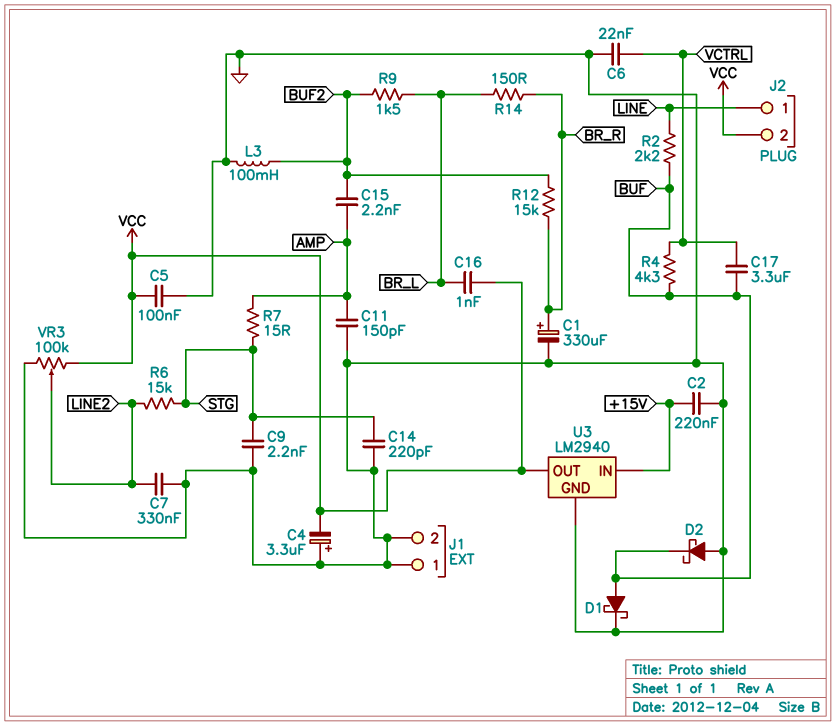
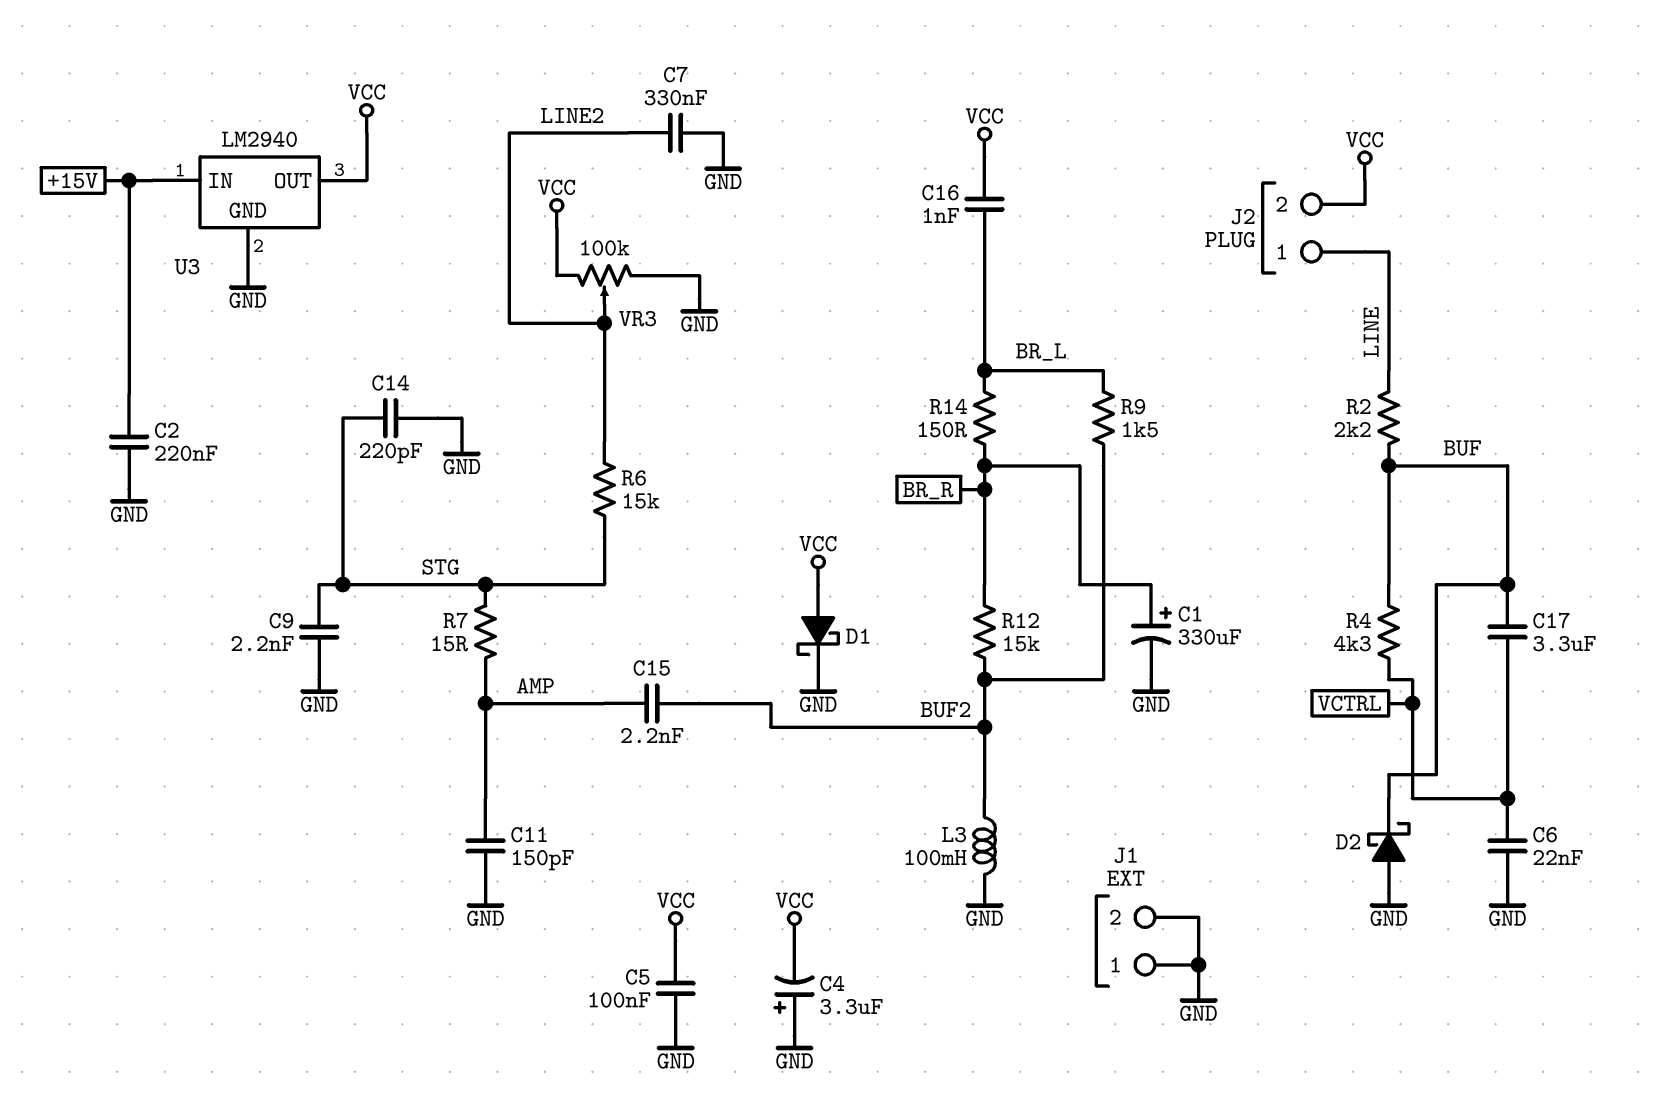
D1: schottky (A BUF, K GND) -> schottky (A VCC, K GND)

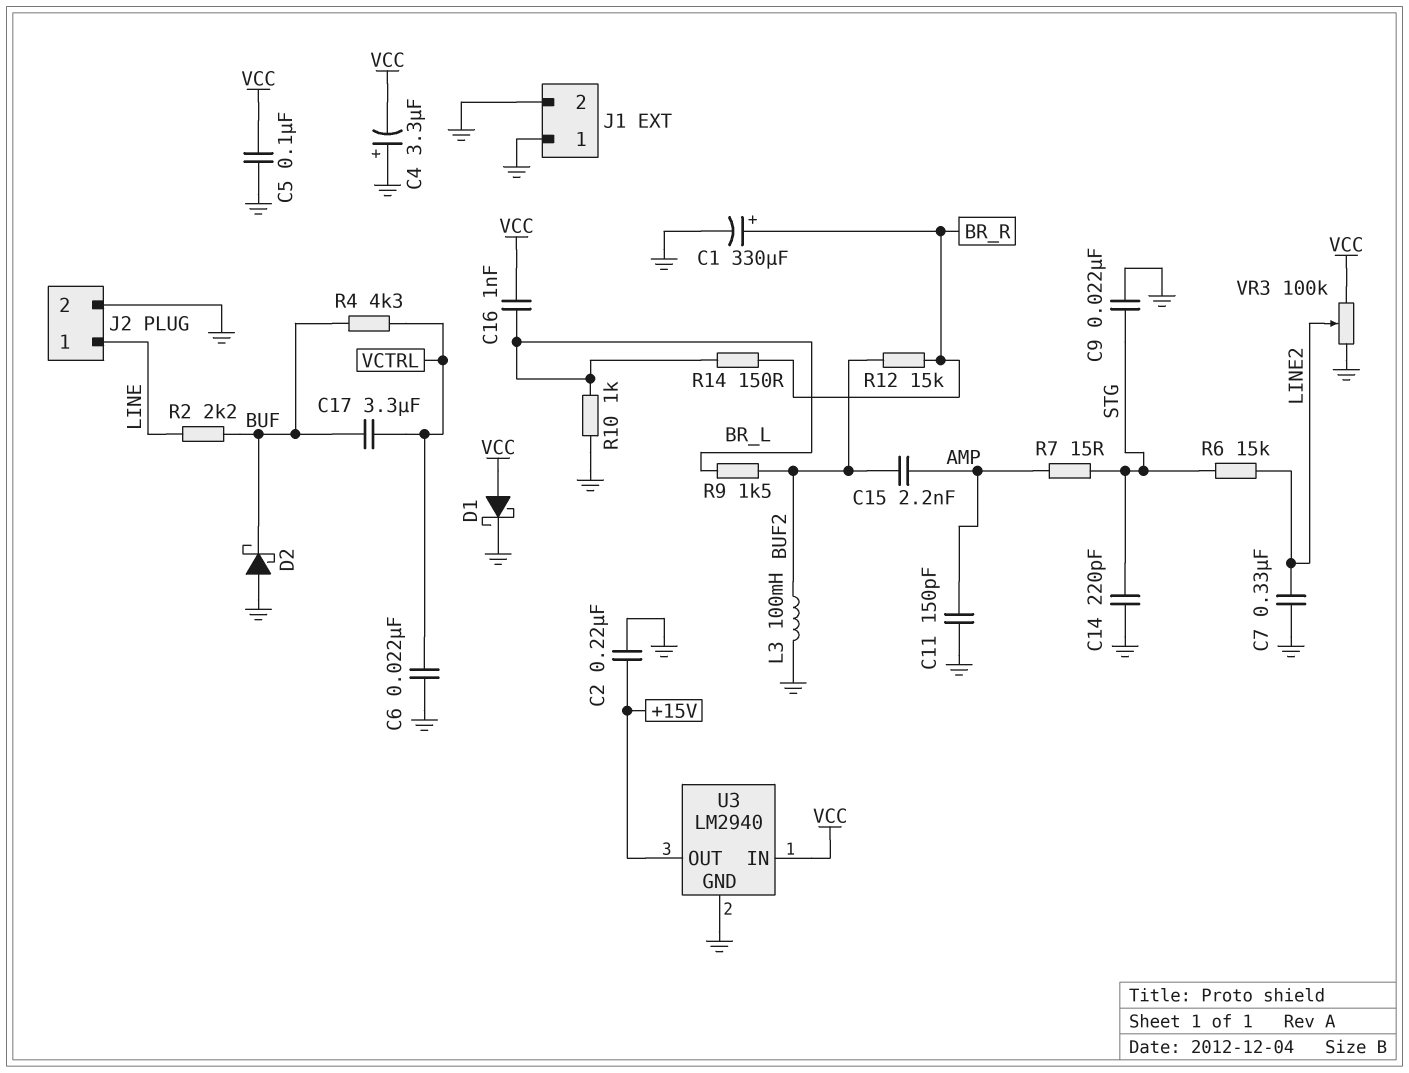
C9: 2.2nF (GND, STG) -> 22nF (GND, STG)
J2 pin 2: VCC -> GND
R10: none -> 1k (BR_L, GND)
U3 pin IN: +15V -> VCC
U3 pin OUT: VCC -> +15V

